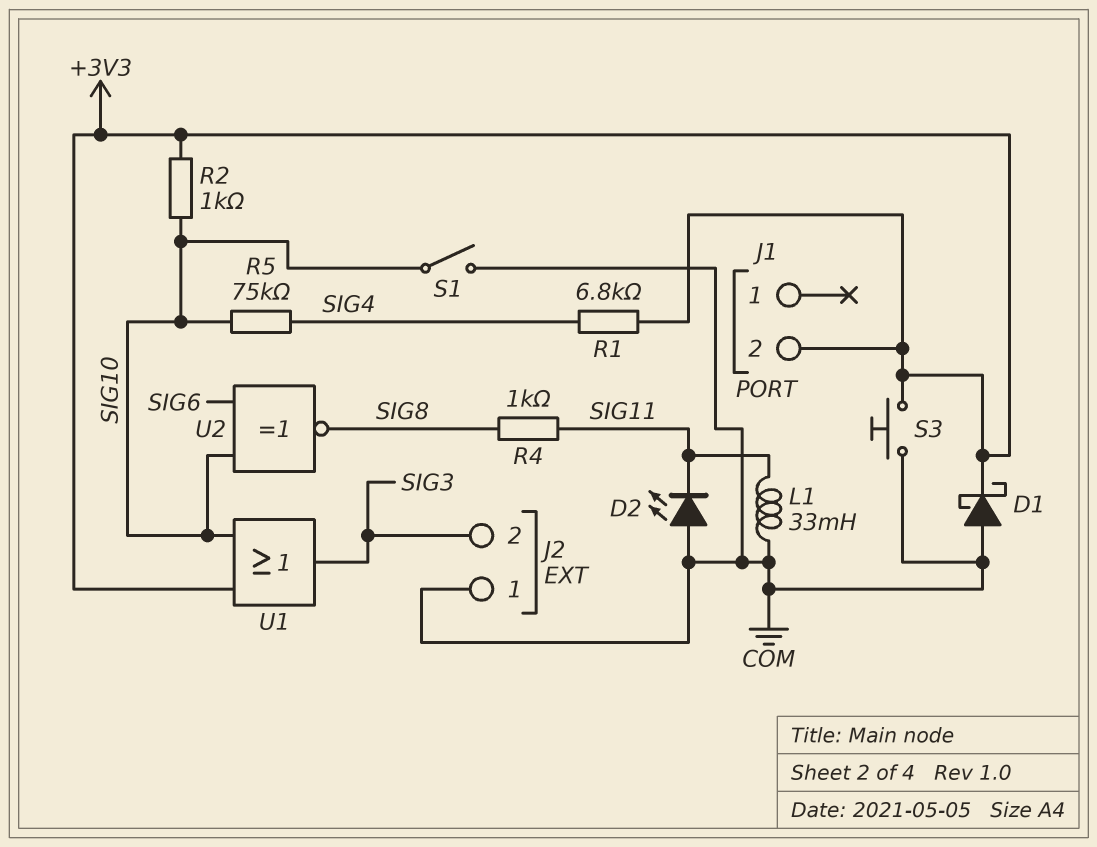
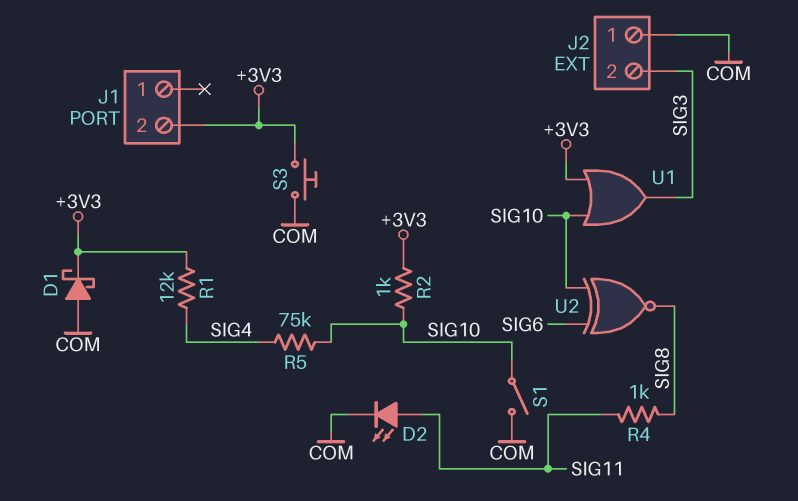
D2: LED (A COM, K SIG11) -> LED (A SIG11, K COM)
L1: 33mH (COM, SIG11) -> none
R1: 6.8k (+3V3, SIG4) -> 12k (+3V3, SIG4)

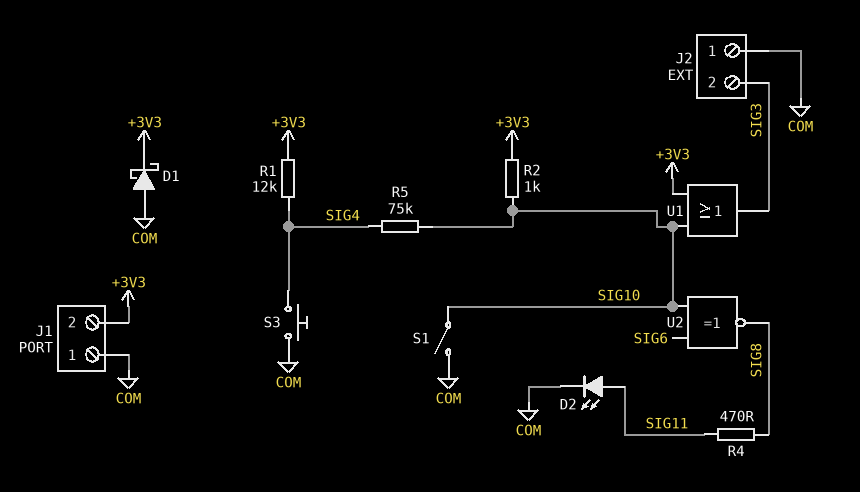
J1 pin 1: none -> COM
R4: 1k (SIG8, SIG11) -> 470 (SIG8, SIG11)
S3: button (+3V3, COM) -> button (COM, SIG4)

